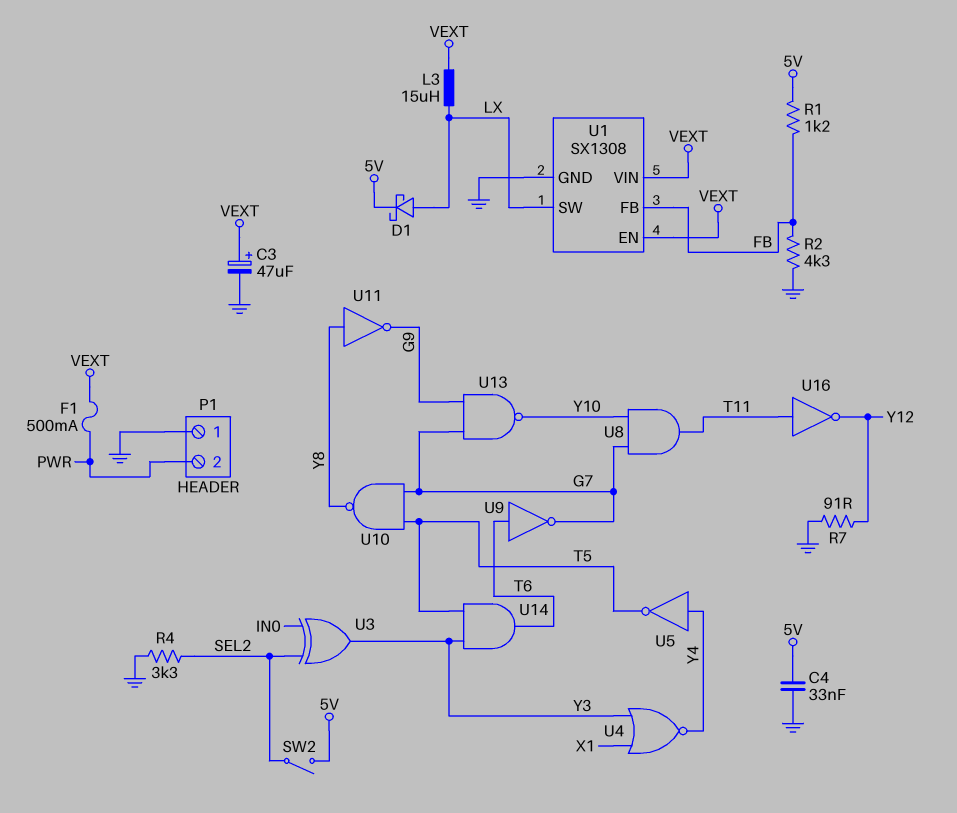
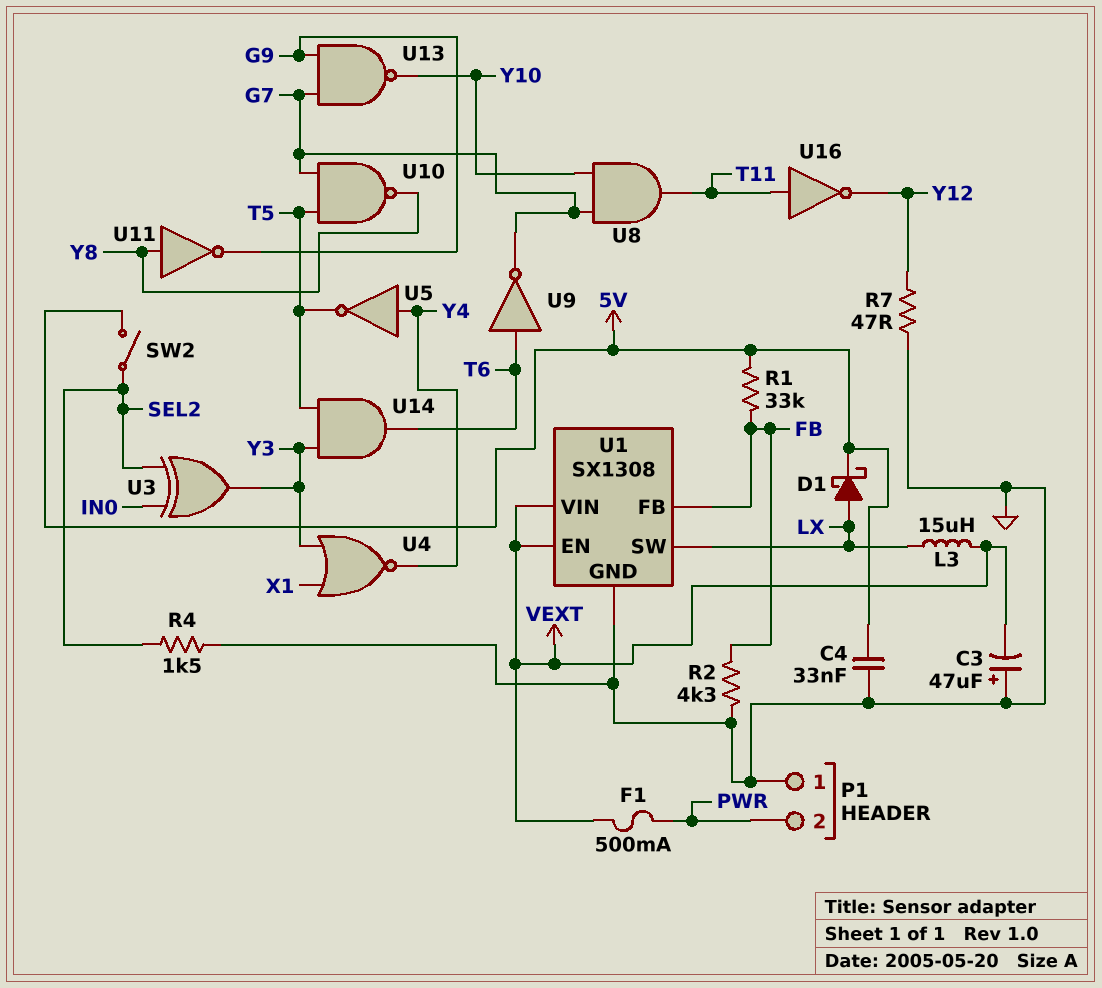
C3: 47uF (plus VEXT, minus GND) -> 47uF (plus GND, minus VEXT)
R1: 1.2k (5V, FB) -> 33k (5V, FB)
R4: 3.3k (GND, SEL2) -> 1.5k (GND, SEL2)
R7: 91 (GND, Y12) -> 47 (GND, Y12)

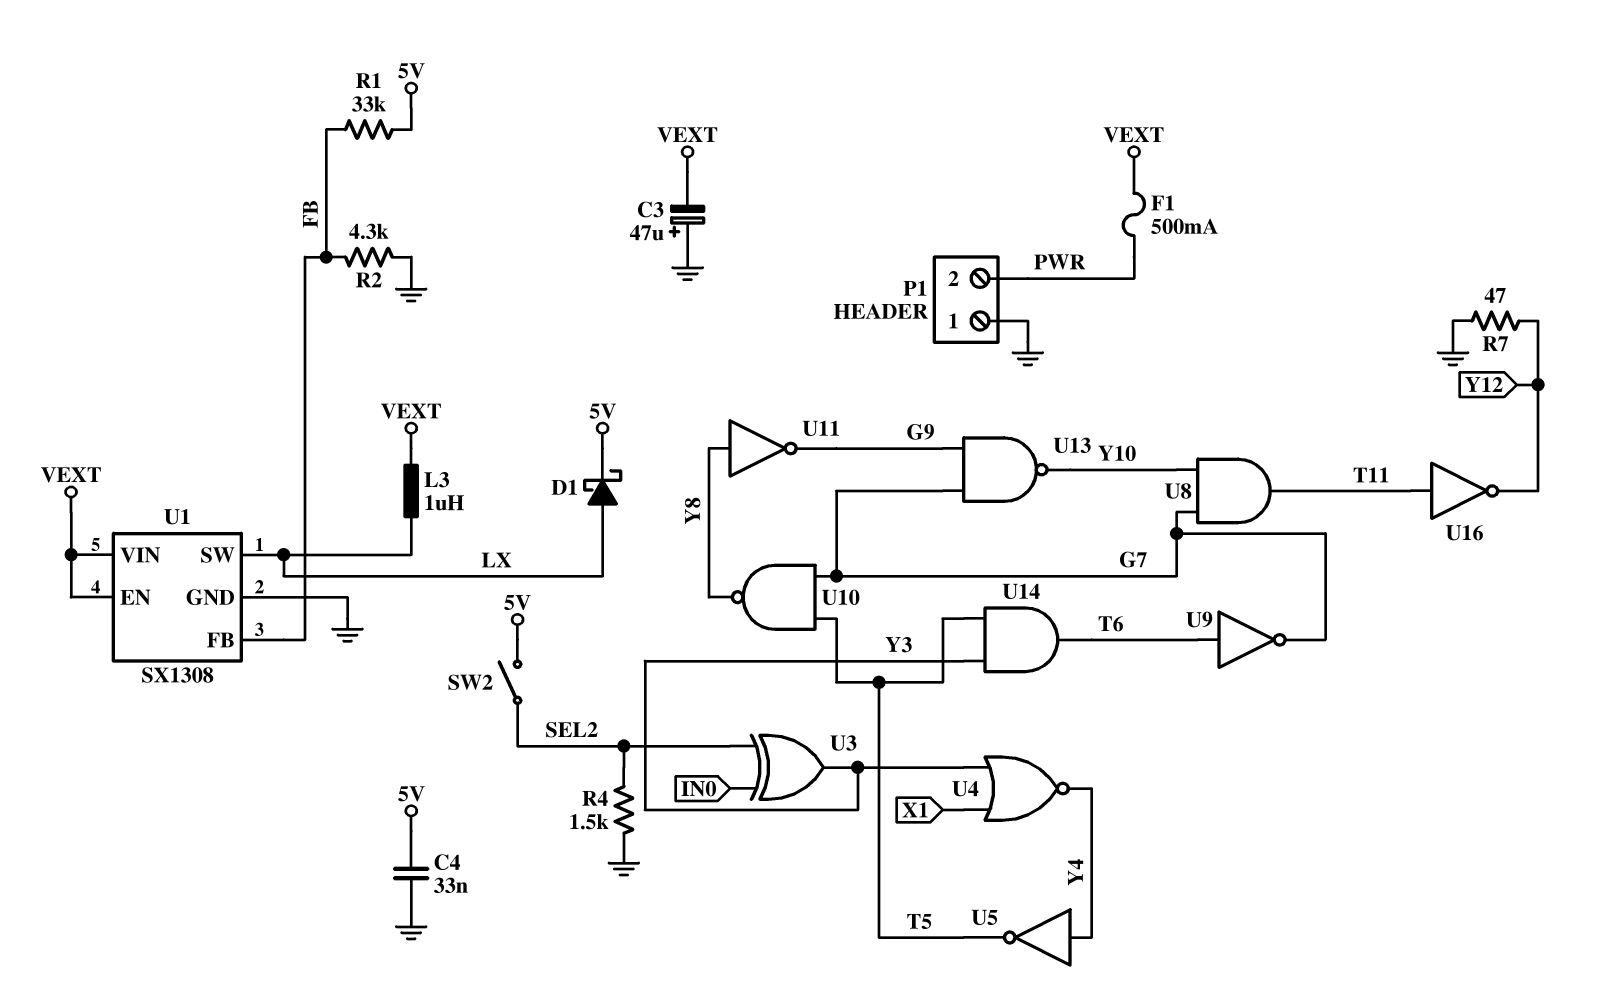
L3: 15uH (LX, VEXT) -> 1uH (LX, VEXT)

